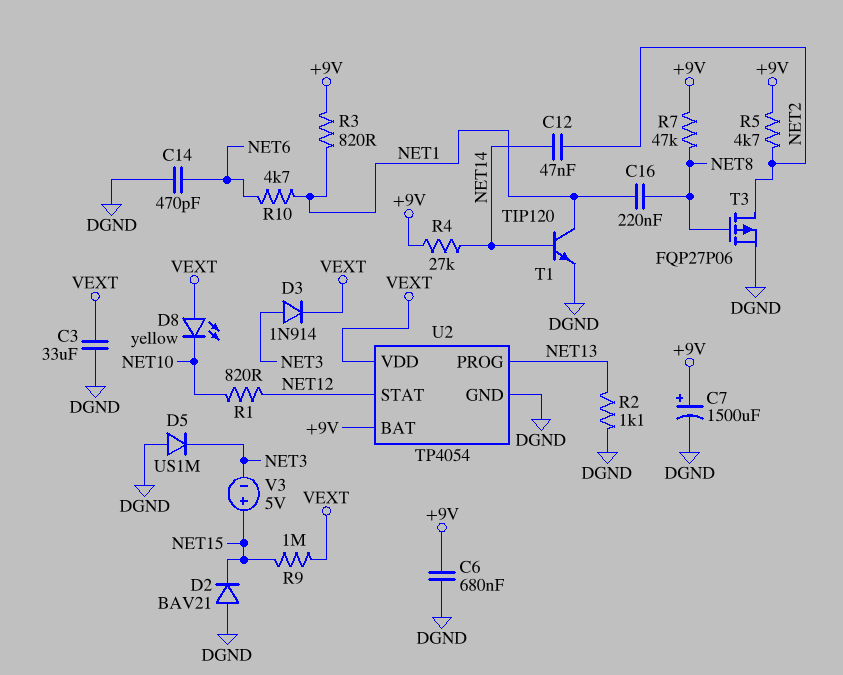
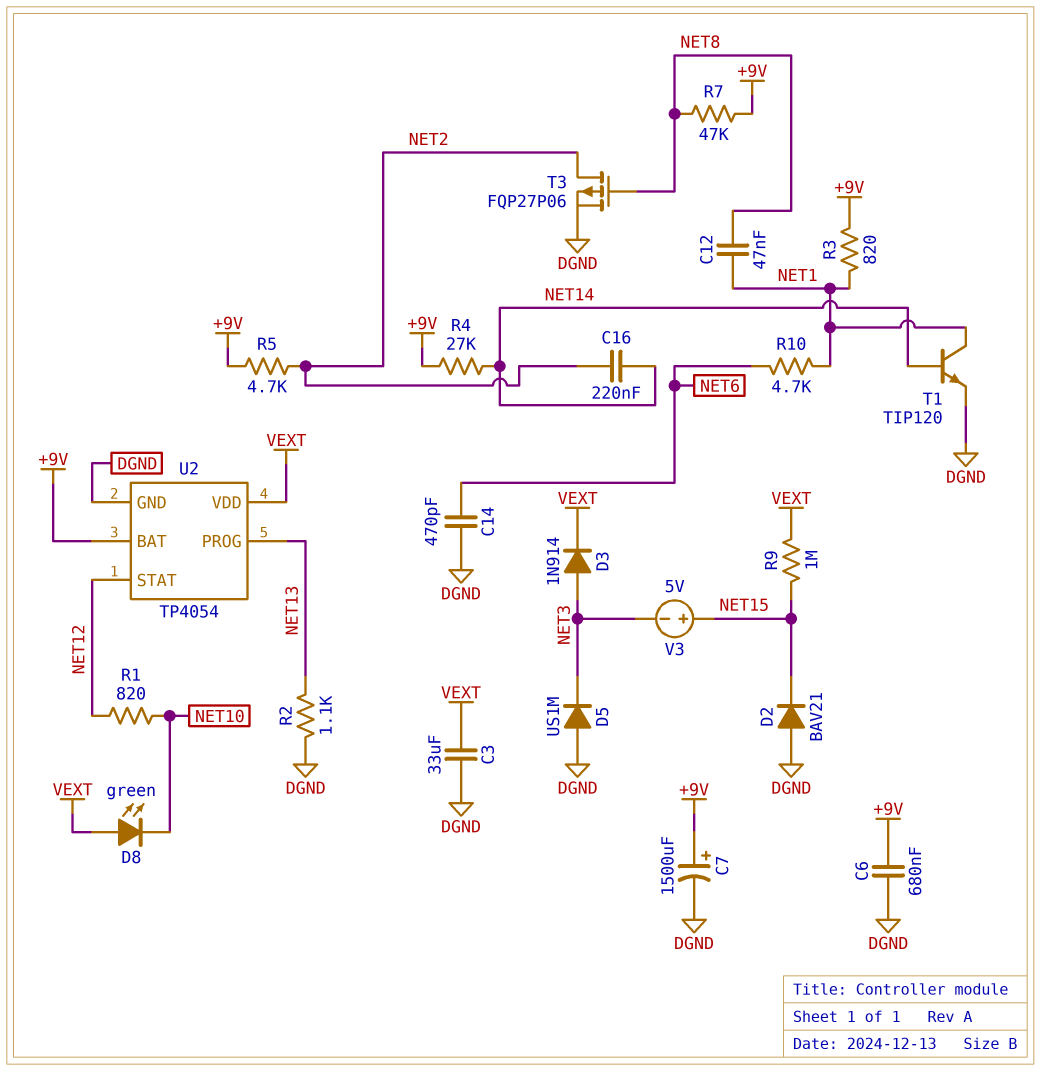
C12: 47nF (NET2, NET14) -> 47nF (NET1, NET8)
C16: 220nF (NET1, NET8) -> 220nF (NET2, NET14)
D8: LED yellow (A VEXT, K NET10) -> LED green (A VEXT, K NET10)

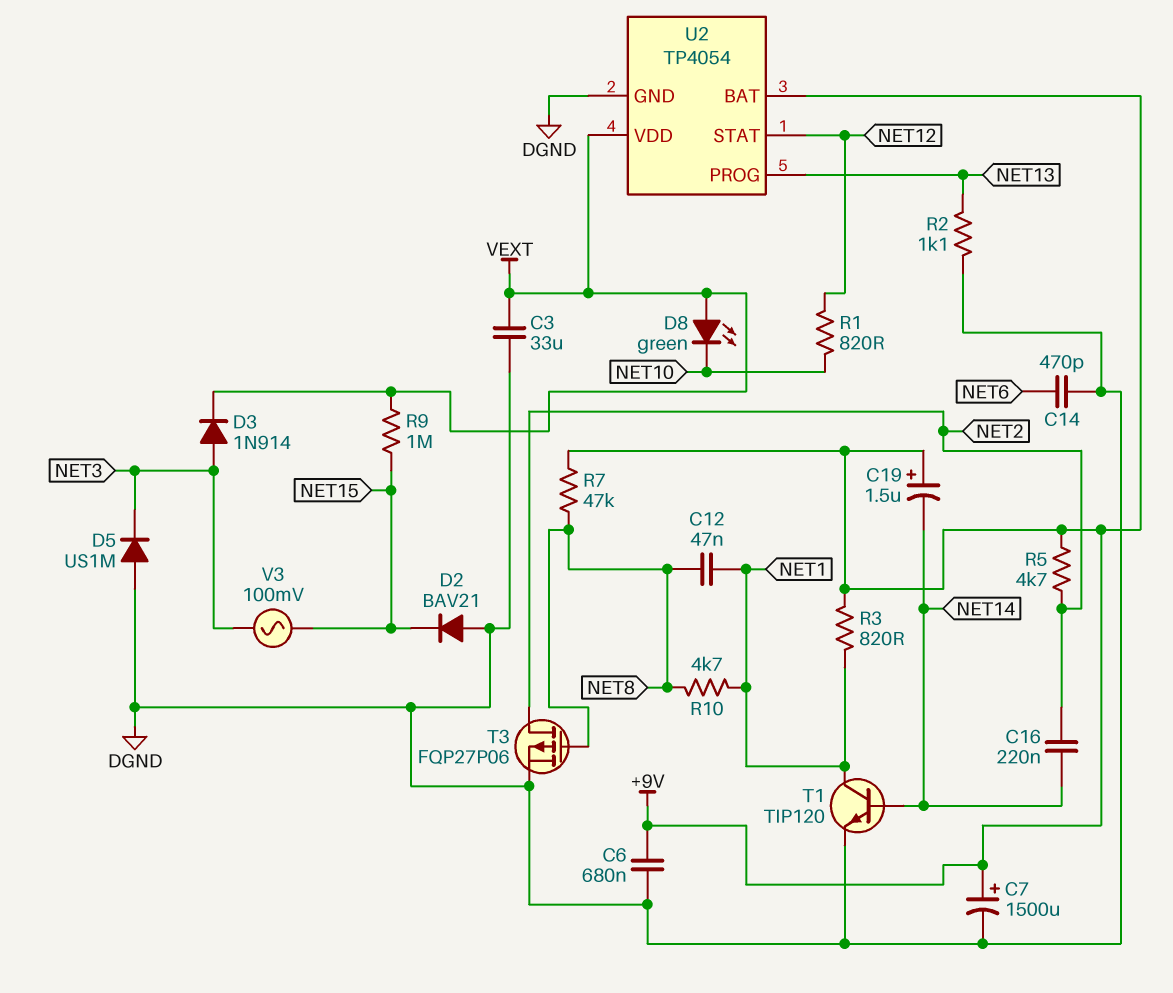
C19: none -> 1.5uF (plus +9V, minus NET14)
R4: 27k (+9V, NET14) -> none
R10: 4.7k (NET1, NET6) -> 4.7k (NET1, NET8)
V3: 5V (plus NET15, minus NET3) -> AC 100mV (NET3, NET15)

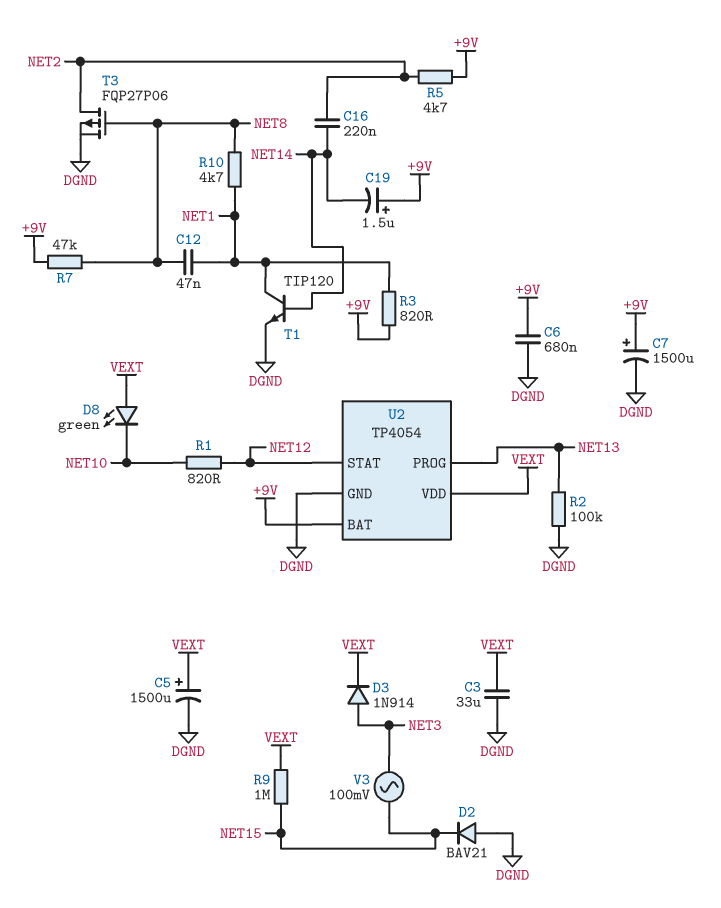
C5: none -> 1500uF (plus VEXT, minus DGND)
C14: 470pF (DGND, NET6) -> none
D5: diode US1M (A DGND, K NET3) -> none
R2: 1.1k (DGND, NET13) -> 100k (DGND, NET13)

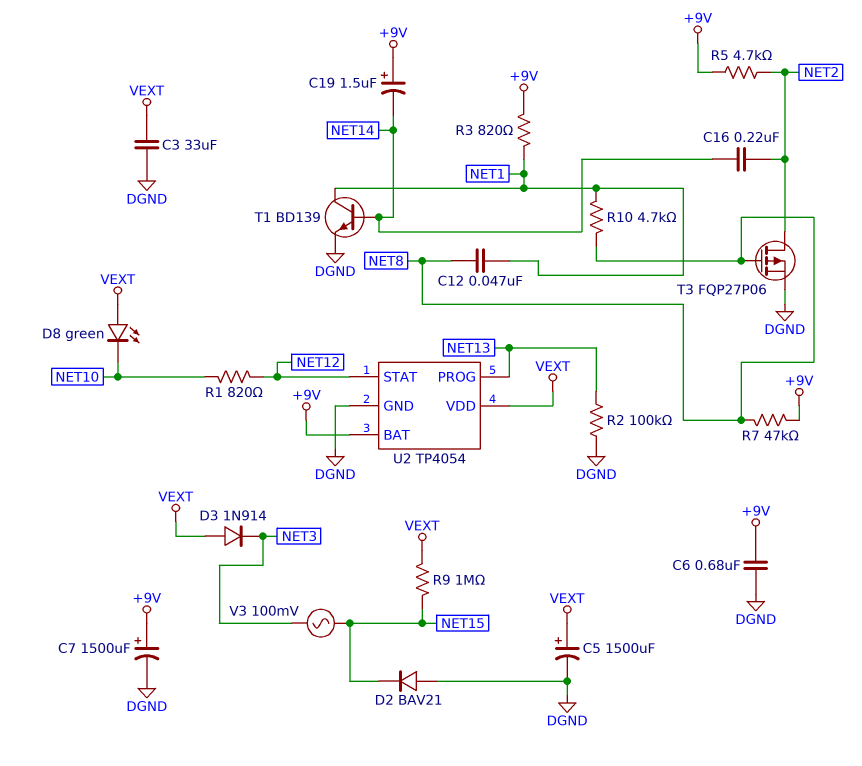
D3: diode 1N914 (A NET3, K VEXT) -> diode 1N914 (A VEXT, K NET3)
T1: NPN TIP120 (B NET14, C NET1, E DGND) -> NPN BD139 (B NET14, C NET1, E DGND)

